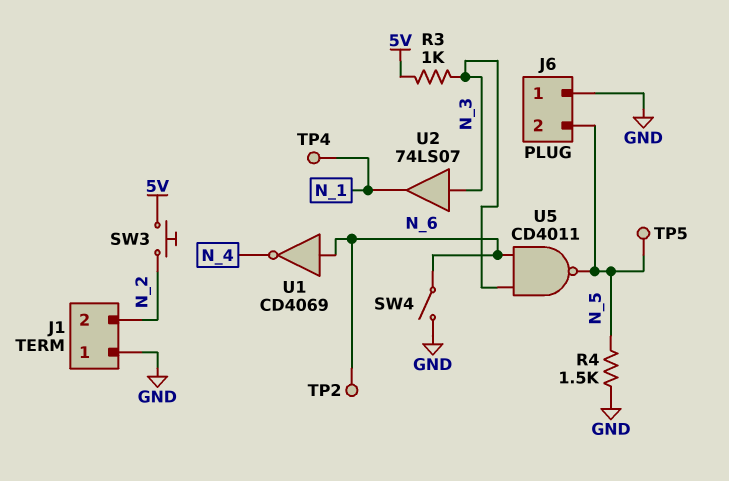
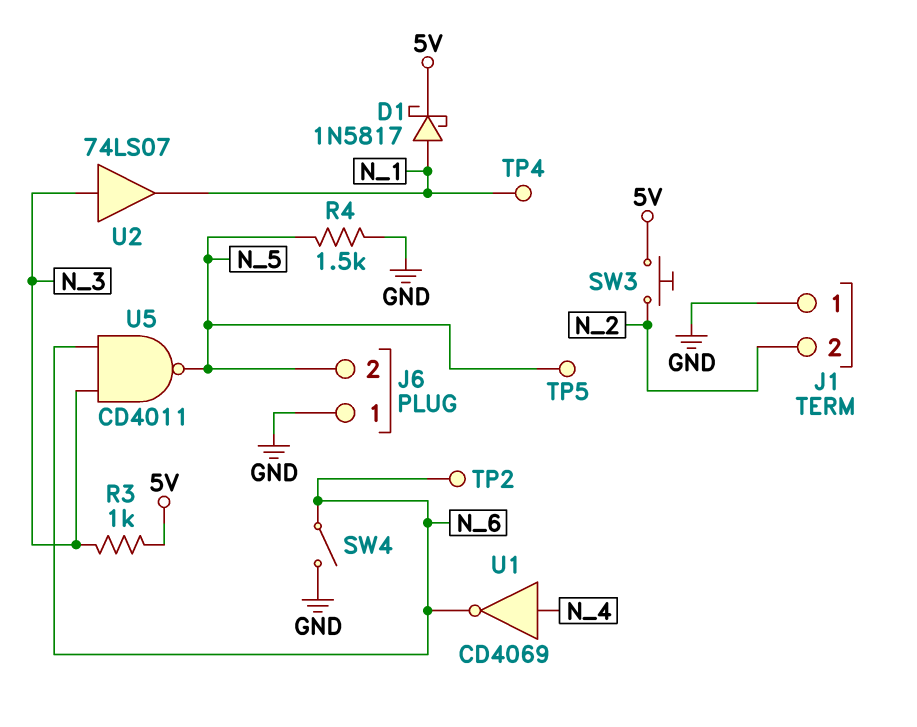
D1: none -> schottky 1N5817 (A N_1, K 5V)
U1: NOT CD4069 (in N_6, out N_4) -> NOT CD4069 (in N_4, out N_6)

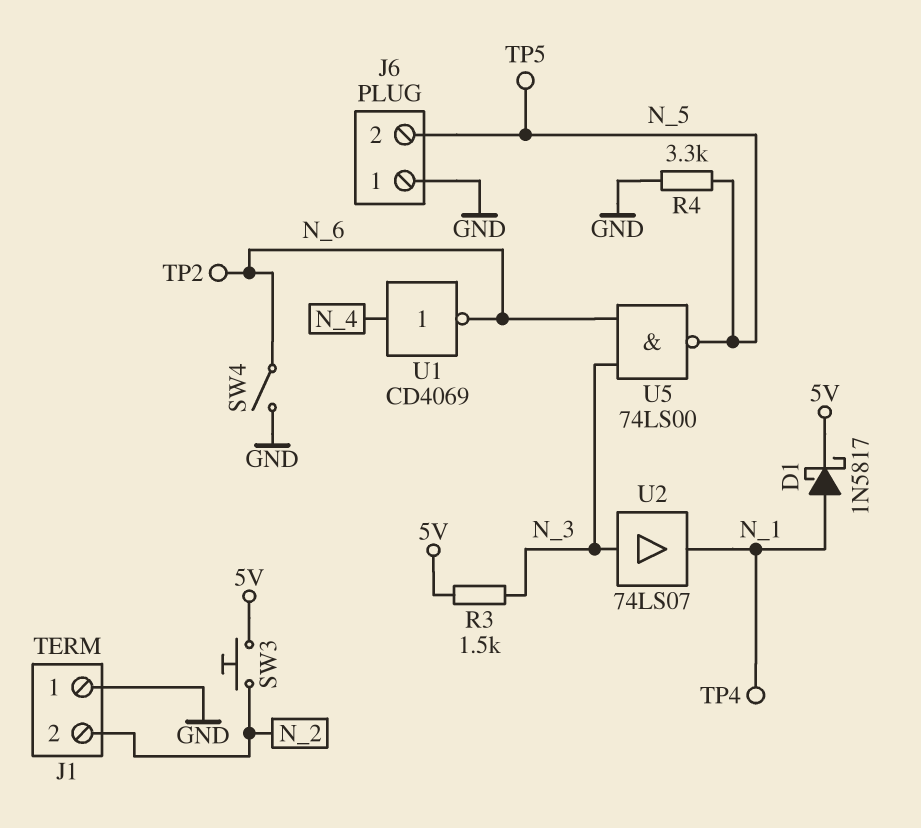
R3: 1k (5V, N_3) -> 1.5k (5V, N_3)
R4: 1.5k (GND, N_5) -> 3.3k (GND, N_5)
U5: NAND CD4011 (in N_3, in N_6, out N_5) -> NAND 74LS00 (in N_3, in N_6, out N_5)

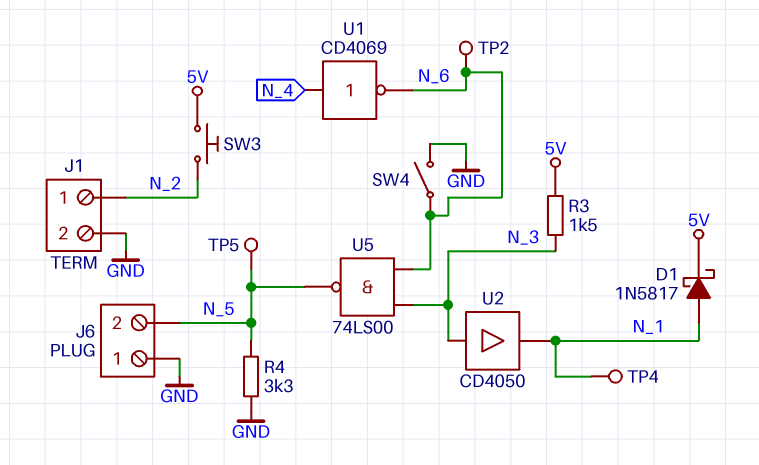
J1 pin 1: GND -> N_2
J1 pin 2: N_2 -> GND
U2: buffer 74LS07 (in N_3, out N_1) -> buffer CD4050 (in N_3, out N_1)

